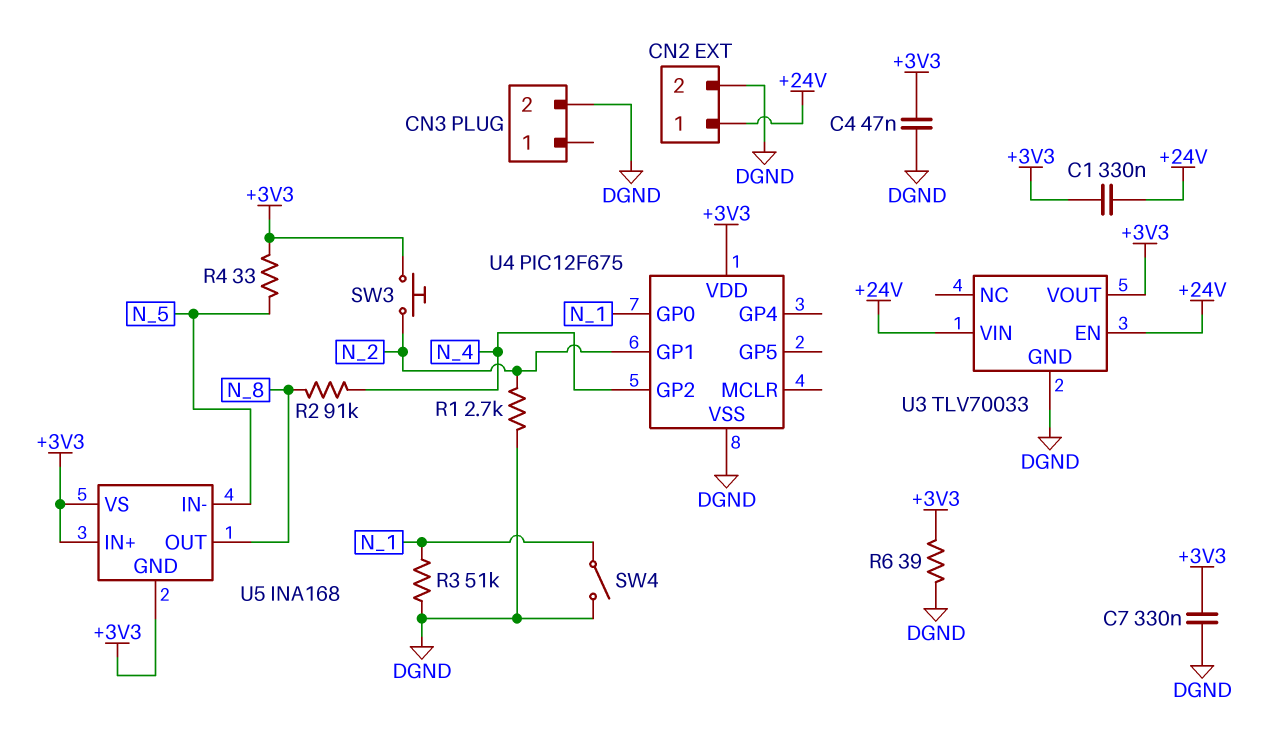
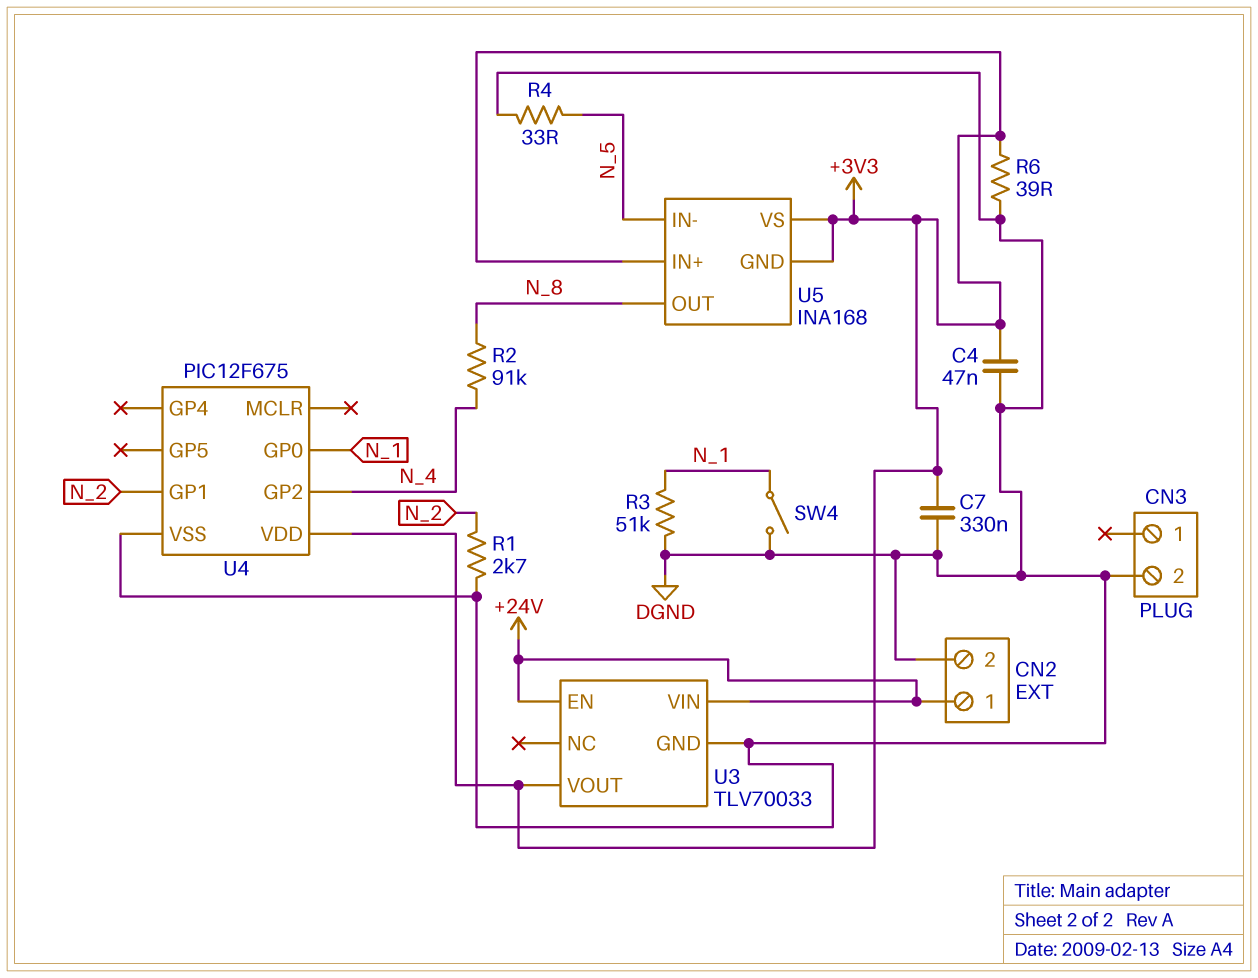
C1: 330nF (+3V3, +24V) -> none
R4: 33 (+3V3, N_5) -> 33 (DGND, N_5)
SW3: button (+3V3, N_2) -> none

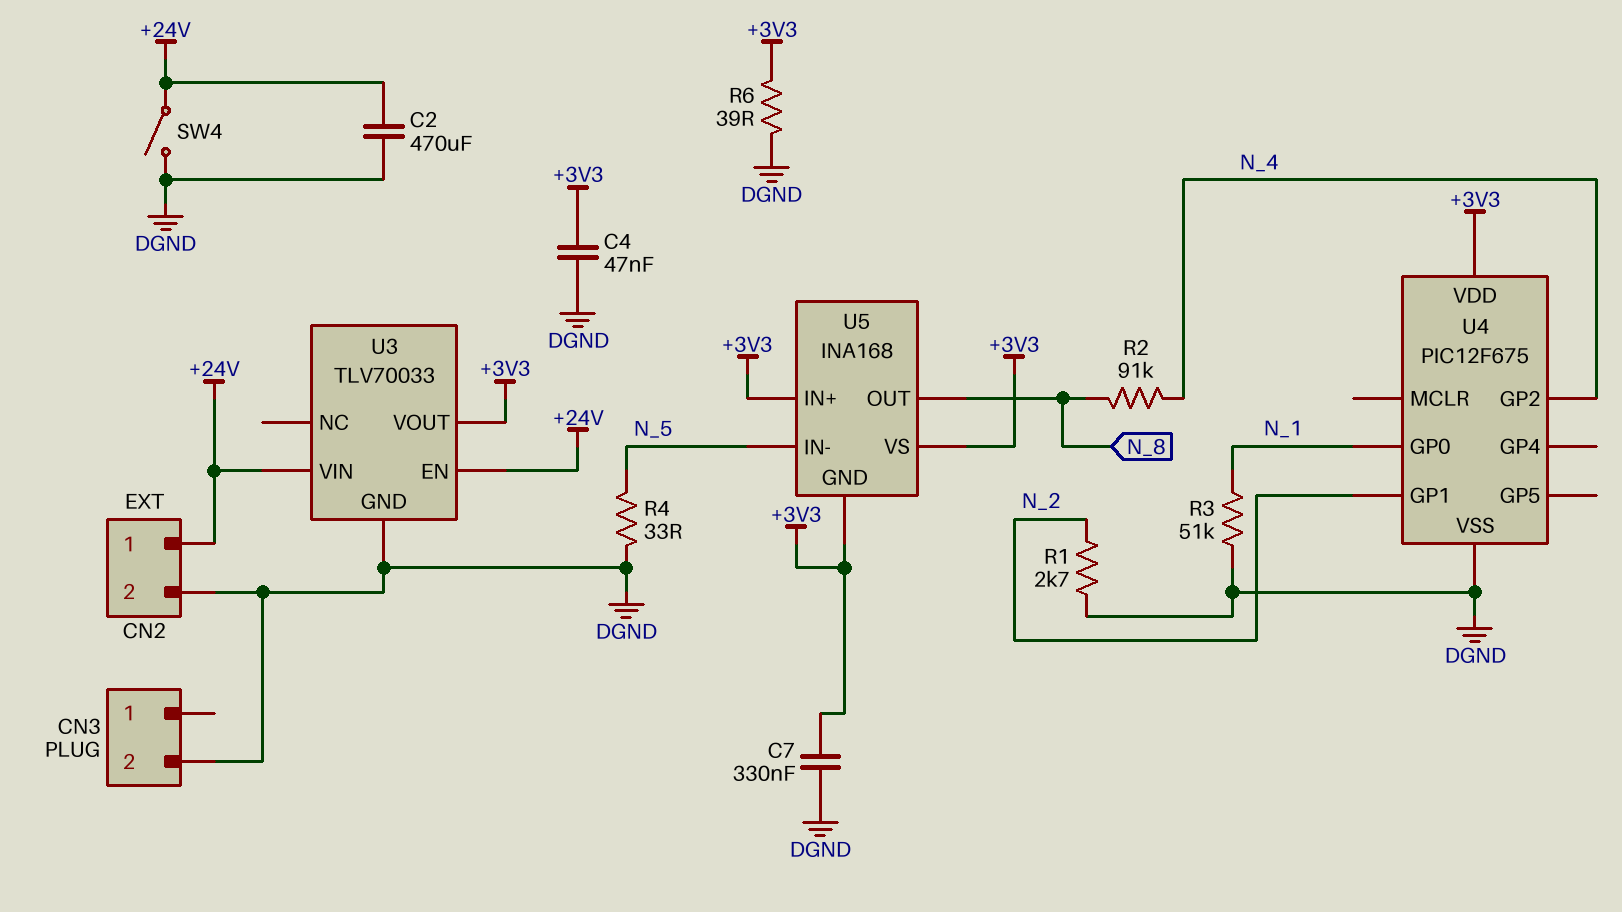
C2: none -> 470uF (+24V, DGND)
SW4: switch (DGND, N_1) -> switch (+24V, DGND)

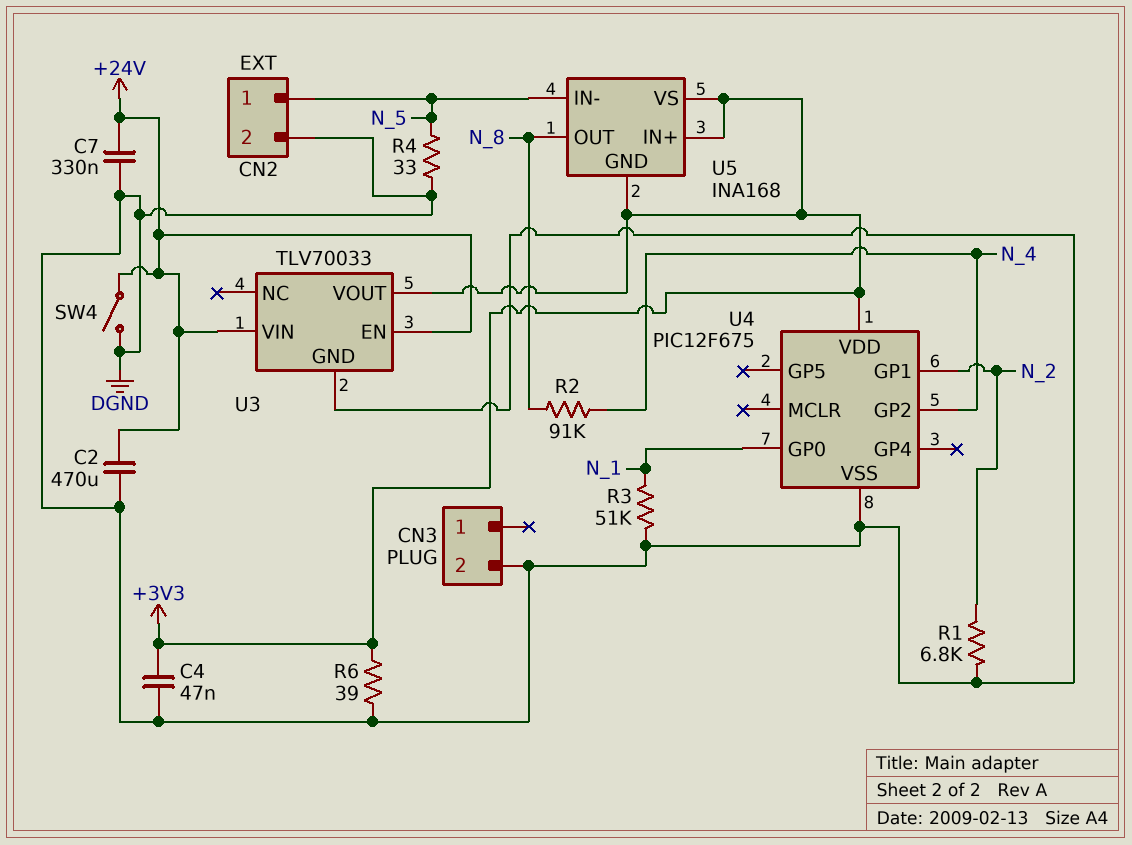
C7: 330nF (+3V3, DGND) -> 330nF (+24V, DGND)
CN2 pin 1: +24V -> N_5
R1: 2.7k (DGND, N_2) -> 6.8k (DGND, N_2)

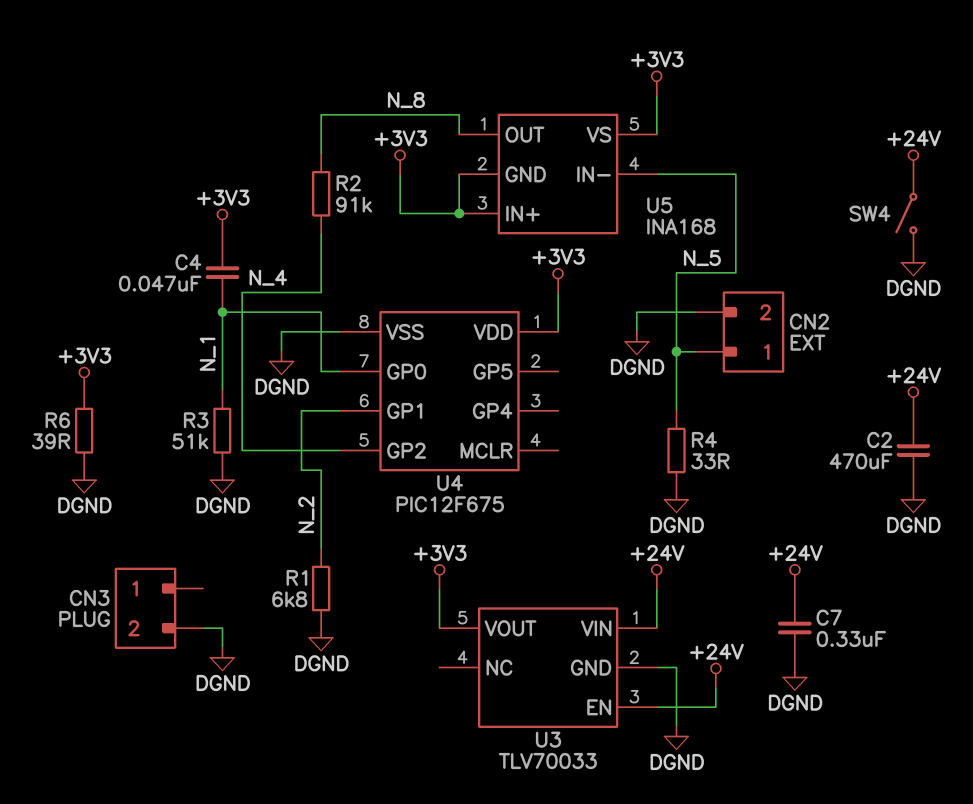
C4: 47nF (+3V3, DGND) -> 47nF (+3V3, N_1)

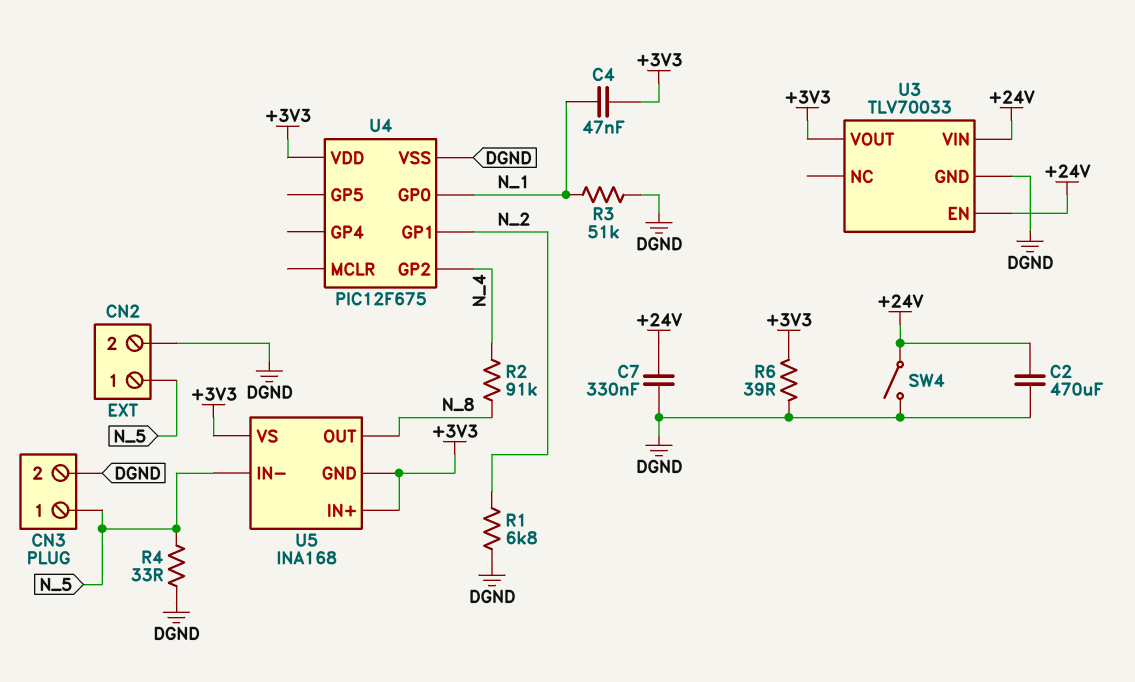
CN3 pin 1: none -> N_5

